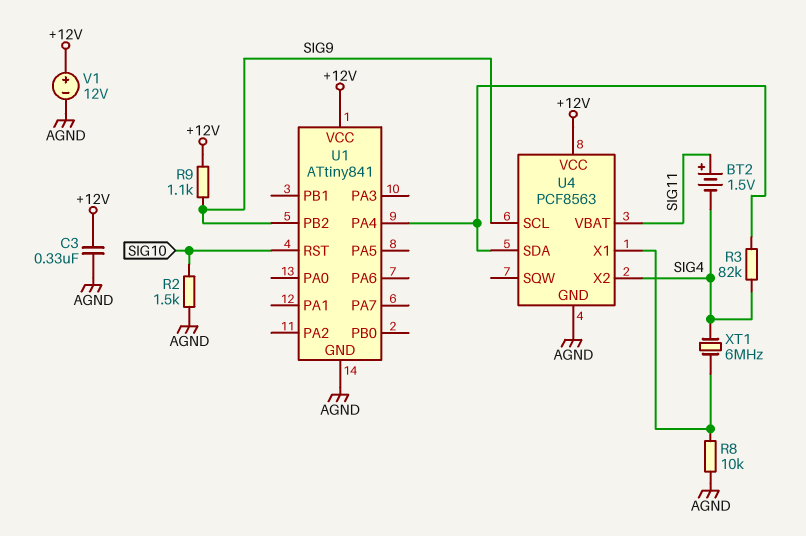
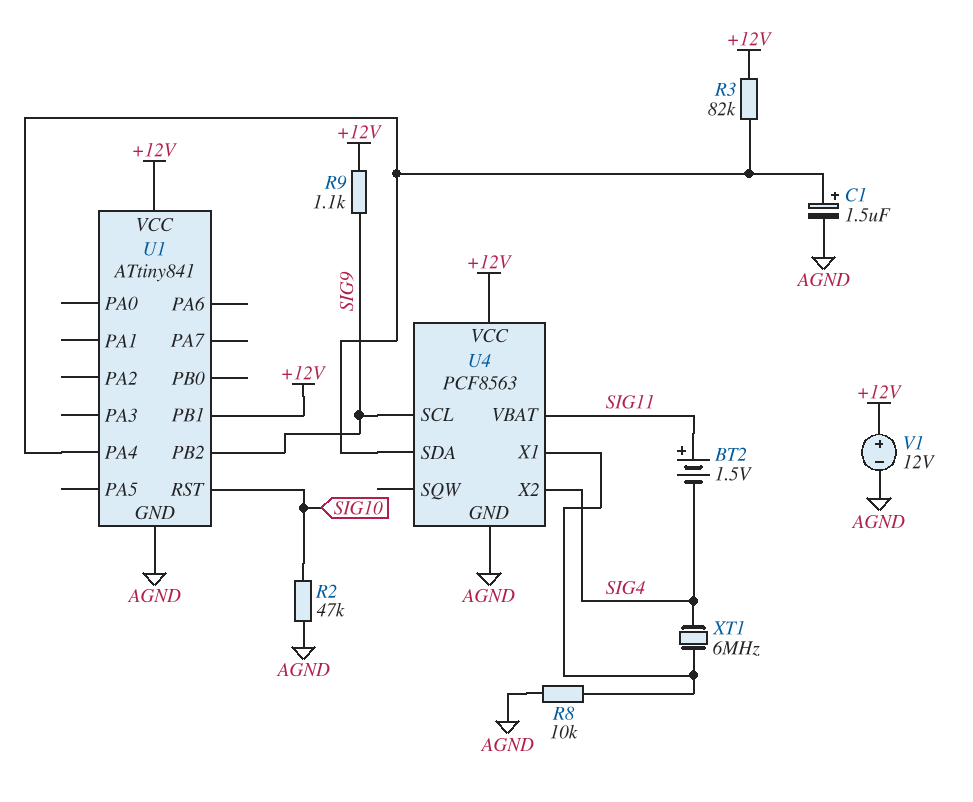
C1: none -> 1.5uF (plus U1/PA4, minus AGND)
C3: 330nF (+12V, AGND) -> none
R2: 1.5k (AGND, SIG10) -> 47k (AGND, SIG10)
R3: 82k (SIG4, U1/PA4) -> 82k (+12V, U1/PA4)
U1 pin PB1: none -> +12V

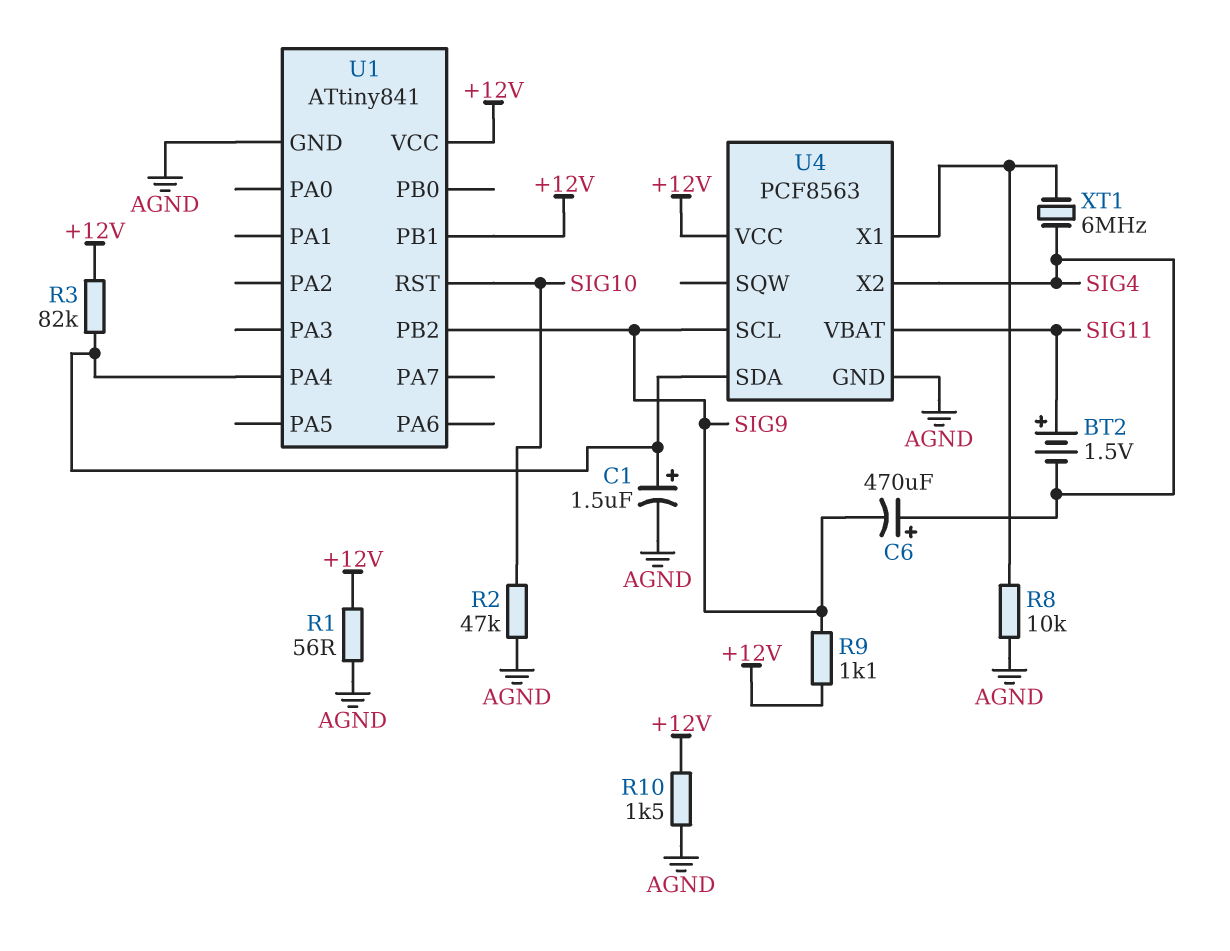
C6: none -> 470uF (plus SIG4, minus SIG9)
R1: none -> 56 (+12V, AGND)
R10: none -> 1.5k (+12V, AGND)
V1: 12V (plus +12V, minus AGND) -> none

